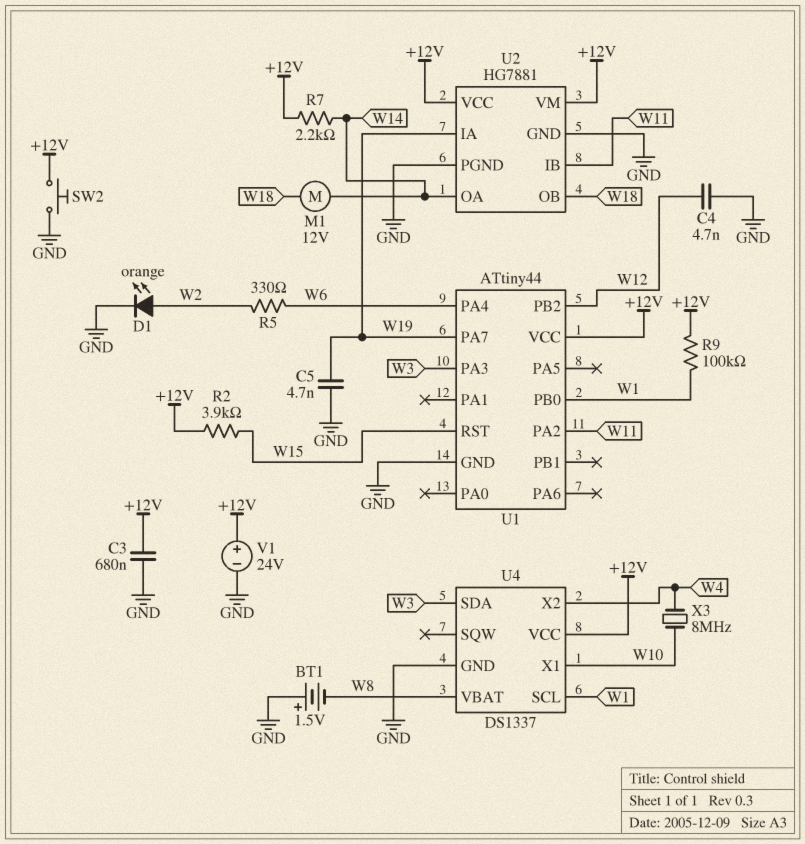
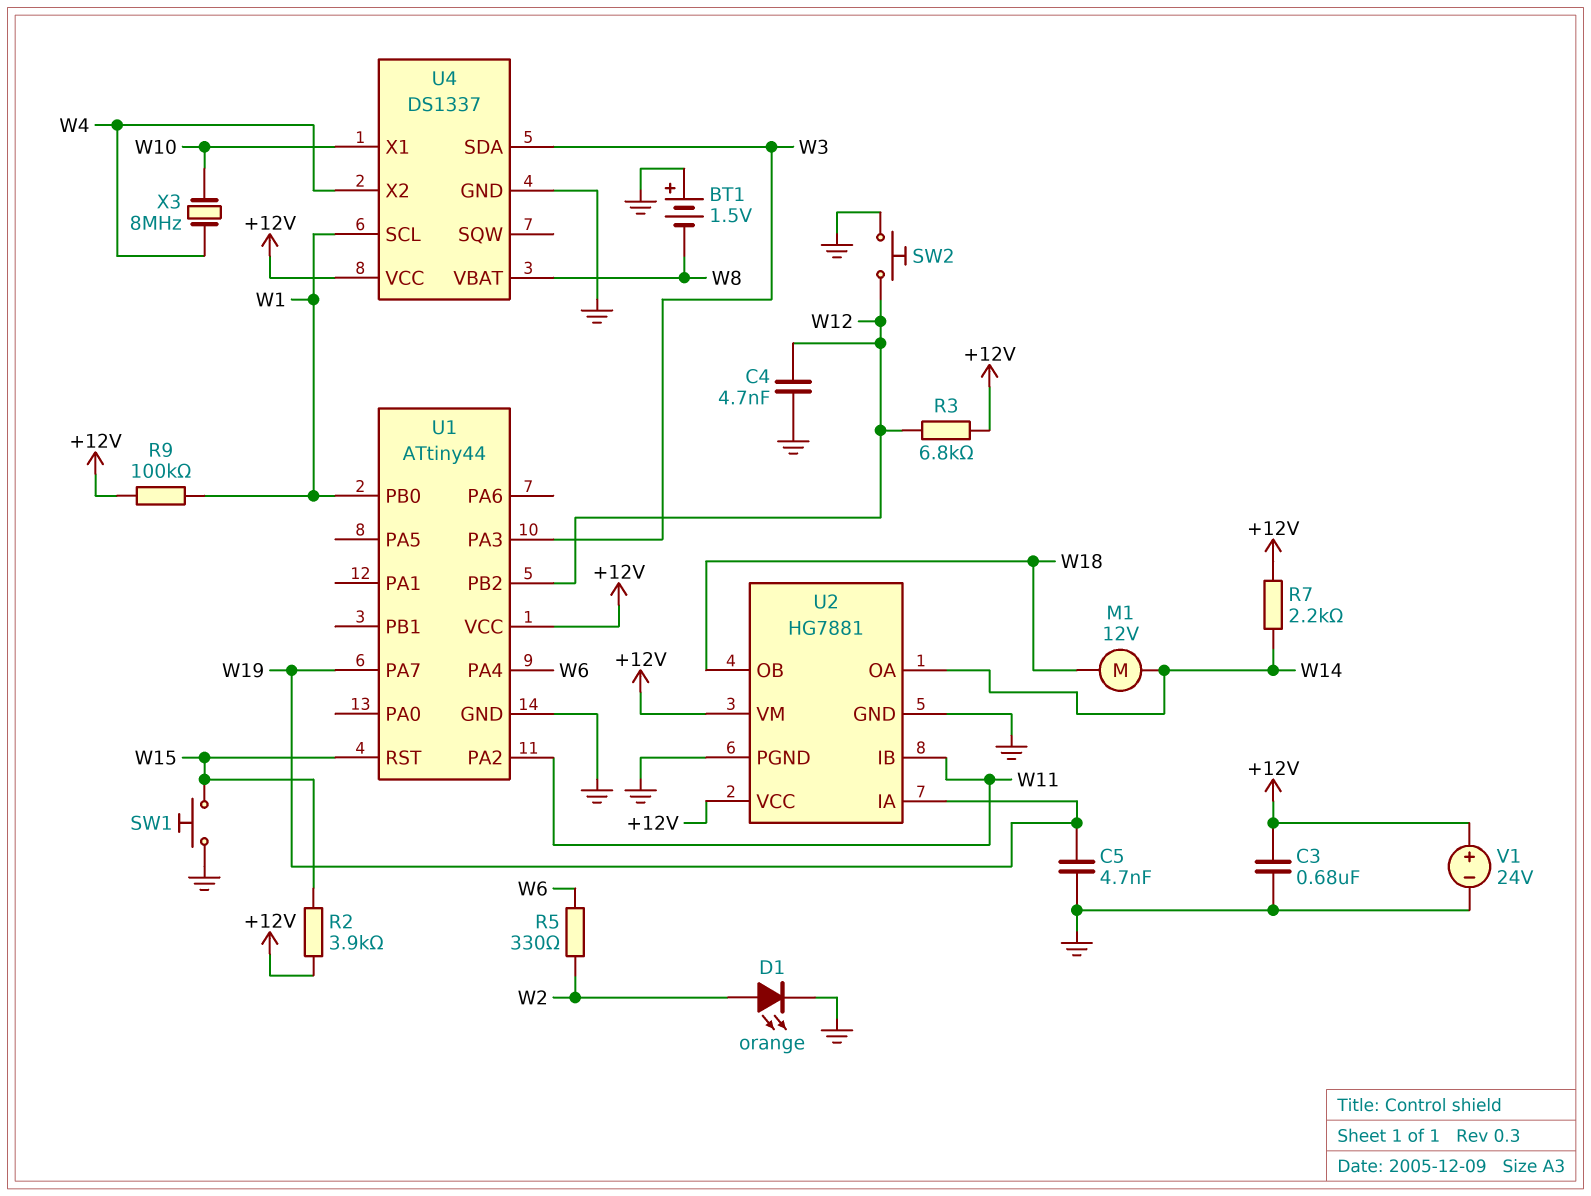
R3: none -> 6.8k (+12V, W12)
SW1: none -> button (GND, W15)
SW2: button (+12V, GND) -> button (GND, W12)

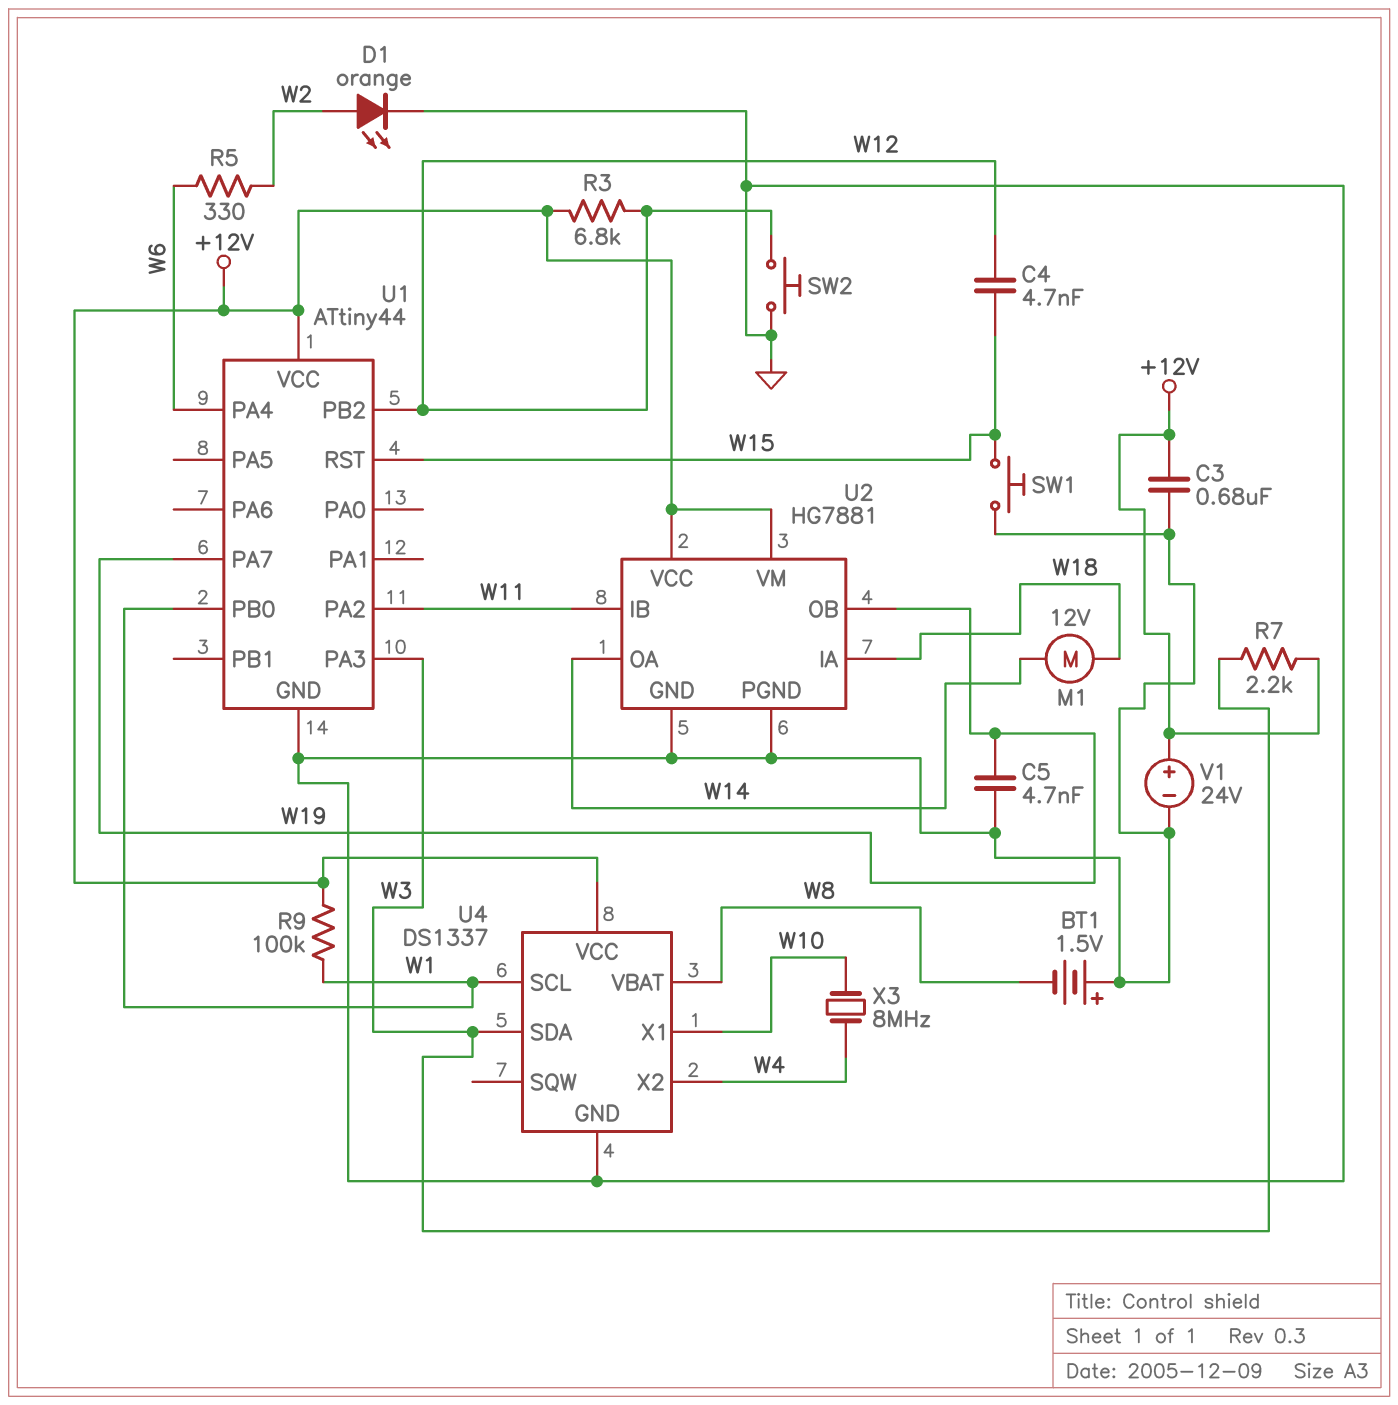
C4: 4.7nF (GND, W12) -> 4.7nF (W12, W15)
R2: 3.9k (+12V, W15) -> none
R7: 2.2k (+12V, W14) -> 2.2k (+12V, W3)
U2 pin IA: W19 -> W18
U2 pin OB: W18 -> W19

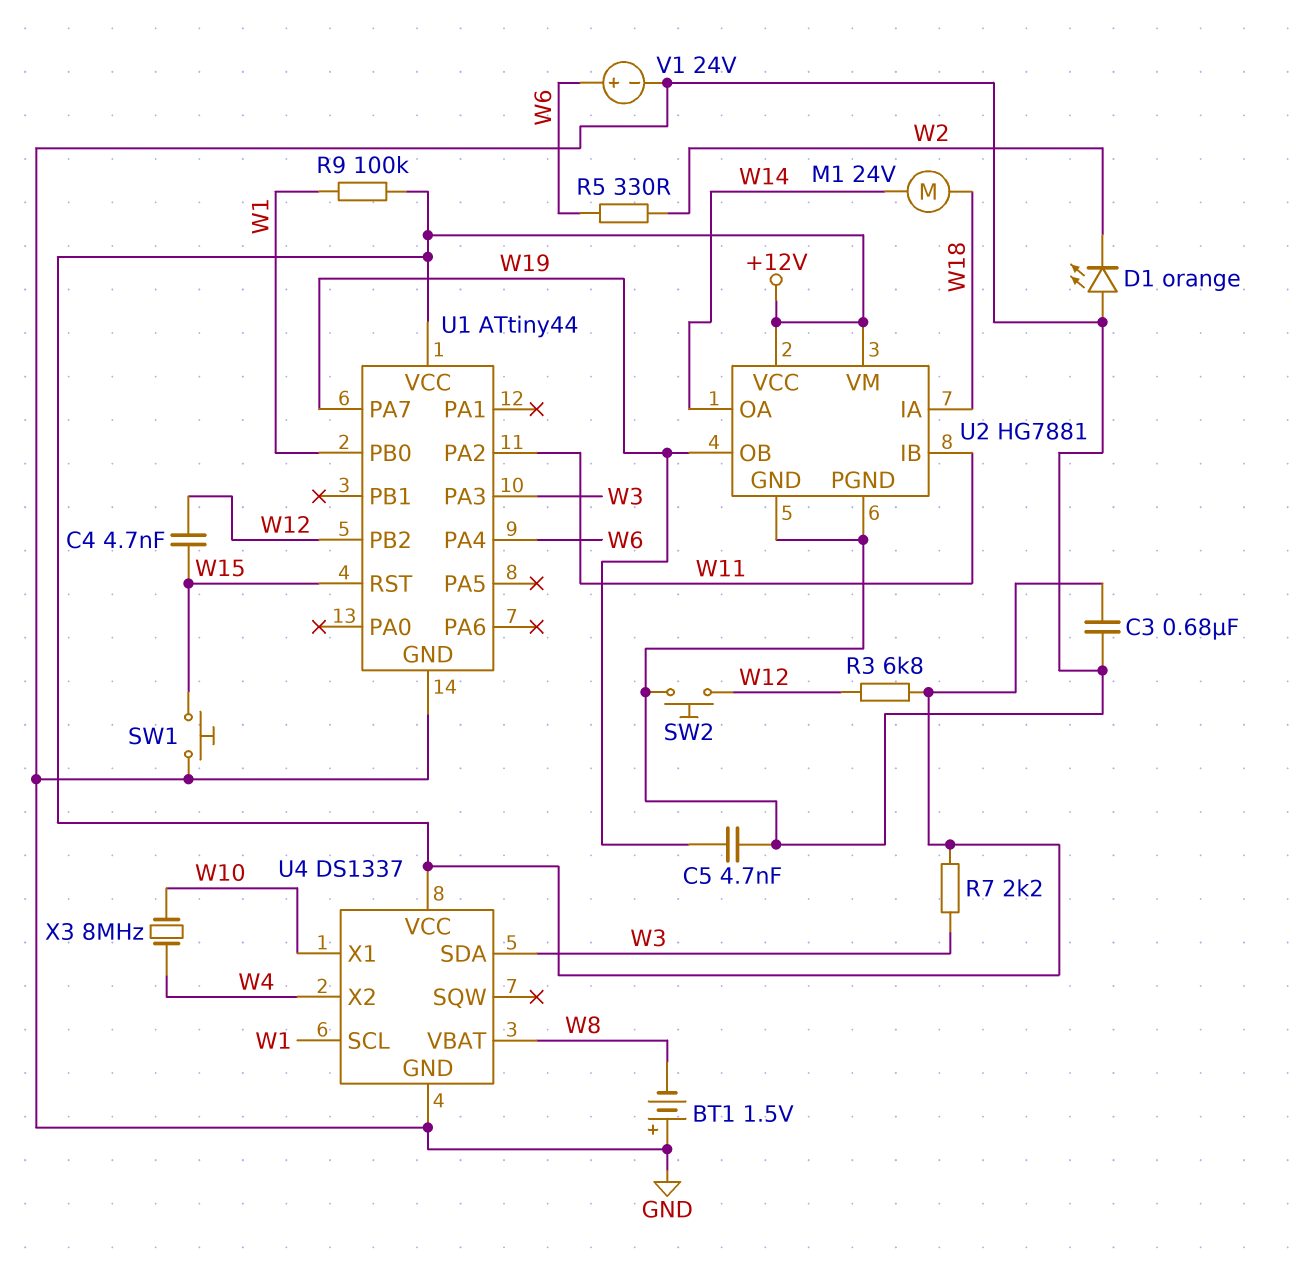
D1: LED orange (A W2, K GND) -> LED orange (A GND, K W2)
M1: motor 12V (W14, W18) -> motor 24V (W14, W18)
V1: 24V (plus +12V, minus GND) -> 24V (plus W6, minus GND)

